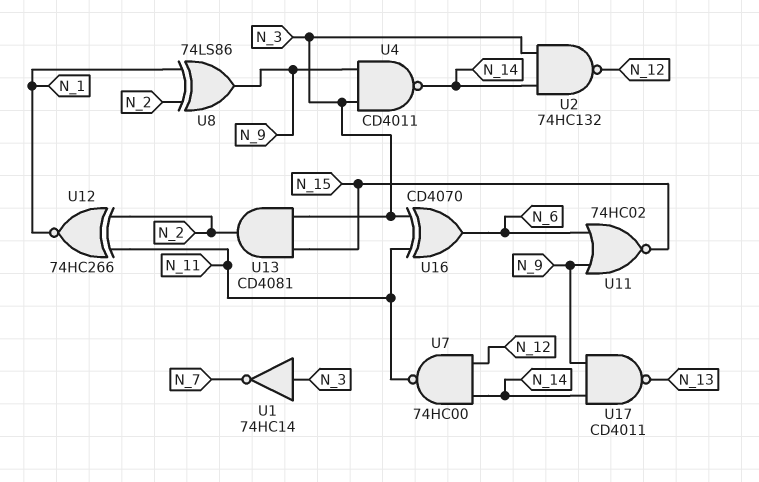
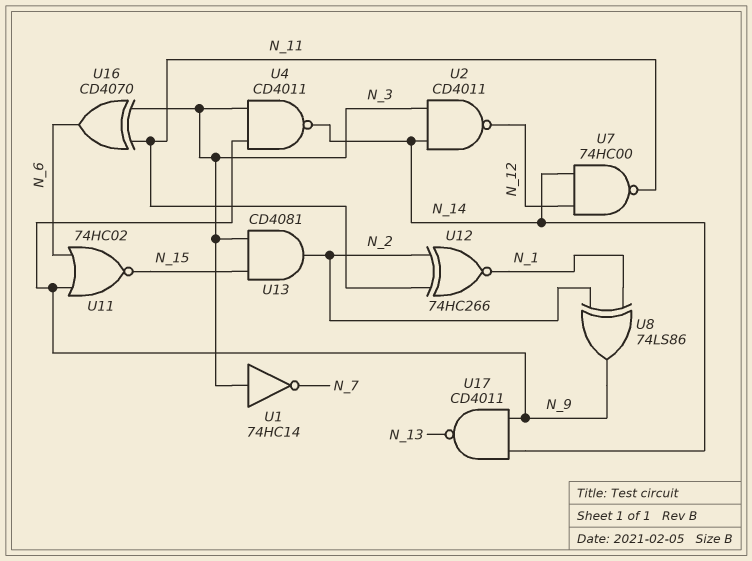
U2: NAND 74HC132 (in N_3, in N_14, out N_12) -> NAND CD4011 (in N_3, in N_14, out N_12)

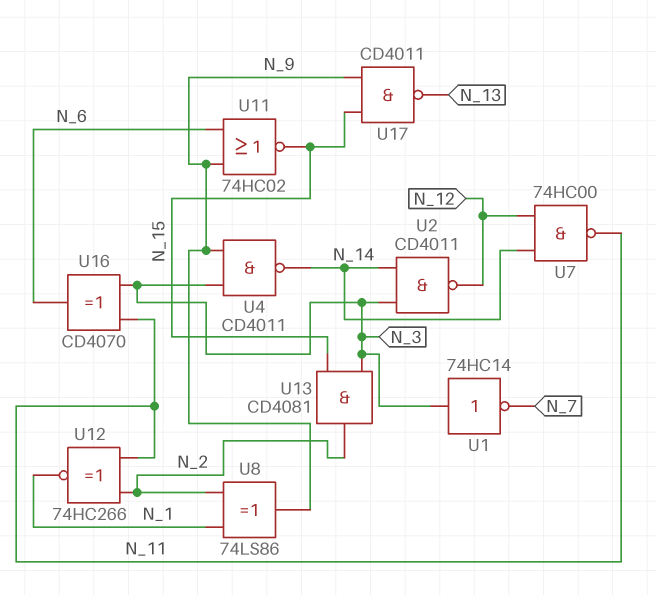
U17: NAND CD4011 (in N_9, in N_14, out N_13) -> NAND CD4011 (in N_9, in N_15, out N_13)

